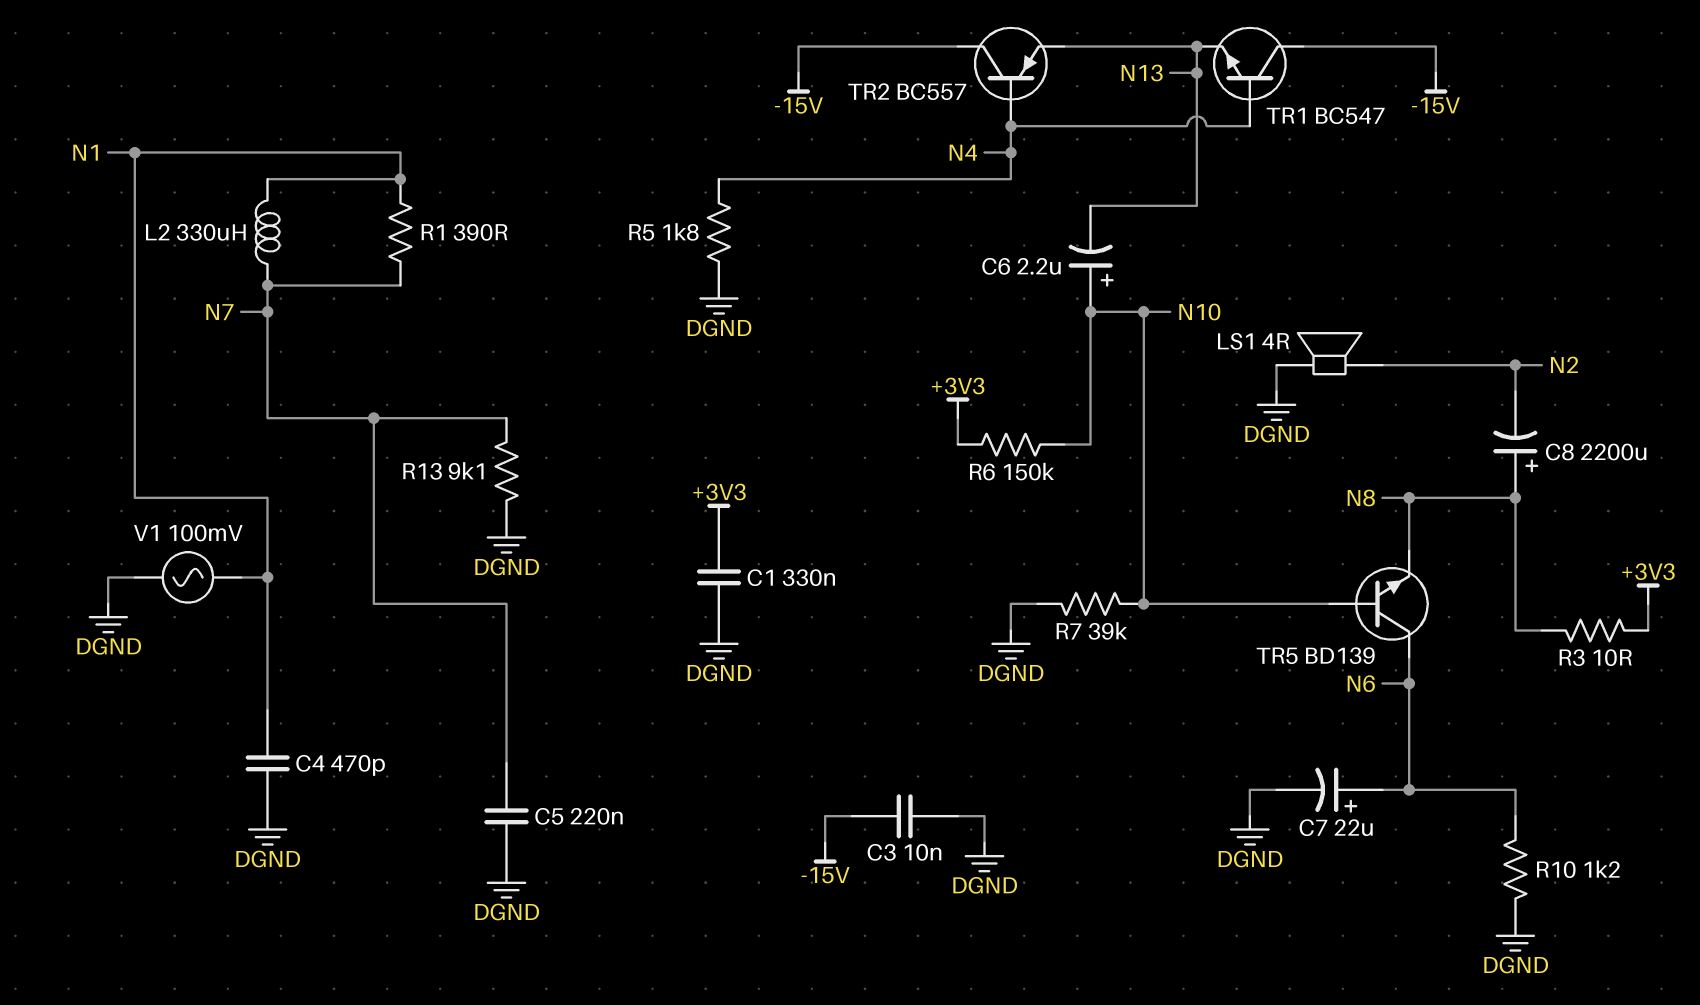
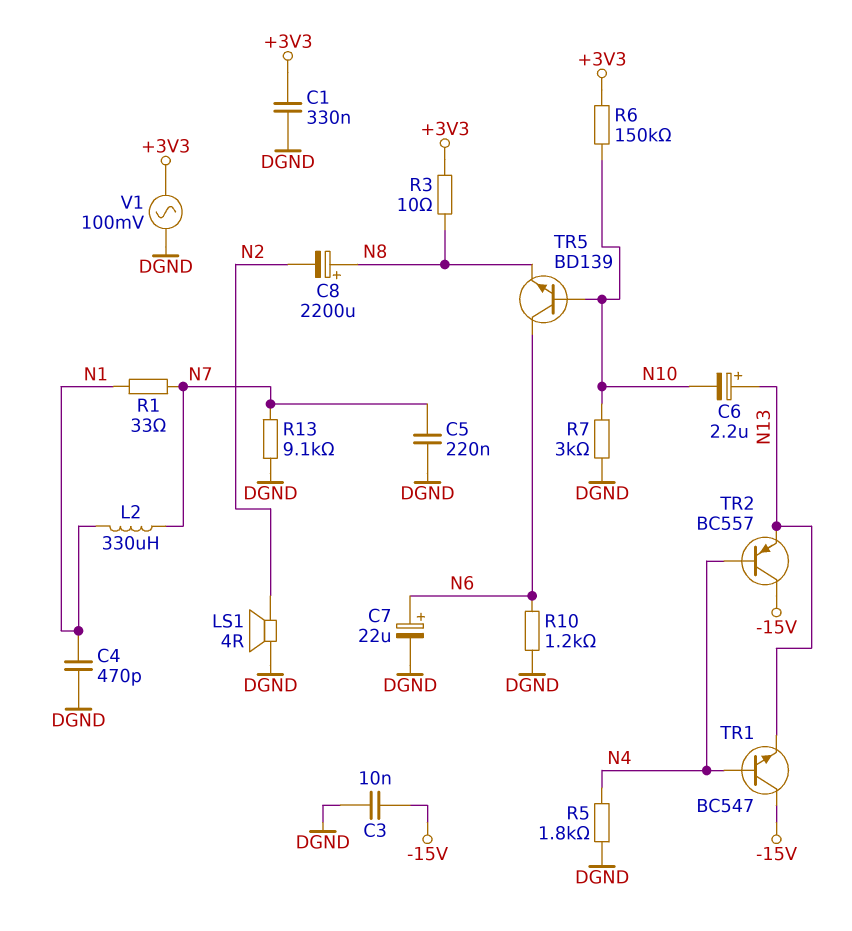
C6: 2.2uF (plus N10, minus N13) -> 2.2uF (plus N13, minus N10)
R1: 390 (N1, N7) -> 33 (N1, N7)
R7: 39k (DGND, N10) -> 3k (DGND, N10)
V1: AC 100mV (DGND, N1) -> AC 100mV (+3V3, DGND)

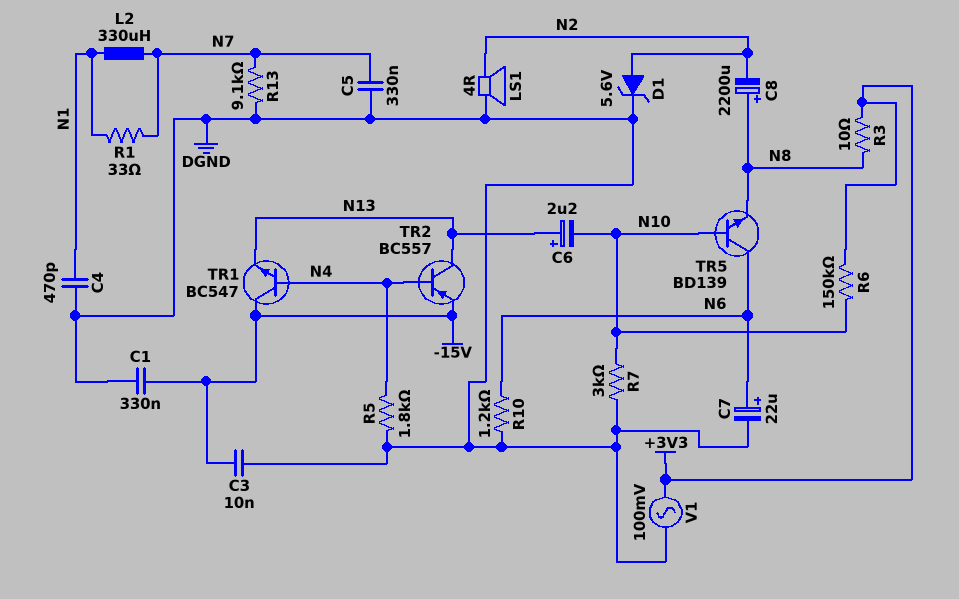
C1: 330nF (+3V3, DGND) -> 330nF (-15V, DGND)
C5: 220nF (DGND, N7) -> 330nF (DGND, N7)
D1: none -> zener 5.6V (A N2, K DGND)
TR2: PNP BC557 (B N4, C -15V, E N13) -> PNP BC557 (B N4, C N13, E -15V)

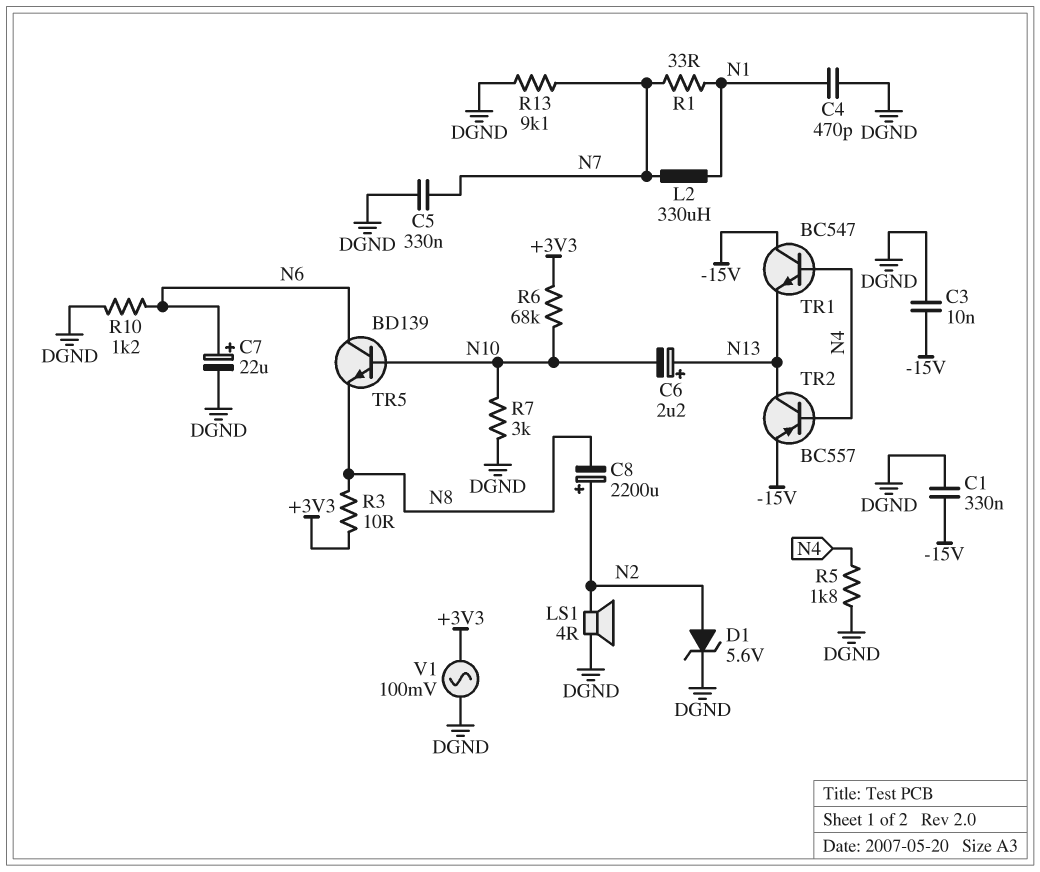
C8: 2200uF (plus N8, minus N2) -> 2200uF (plus N2, minus N8)
R6: 150k (+3V3, N10) -> 68k (+3V3, N10)

